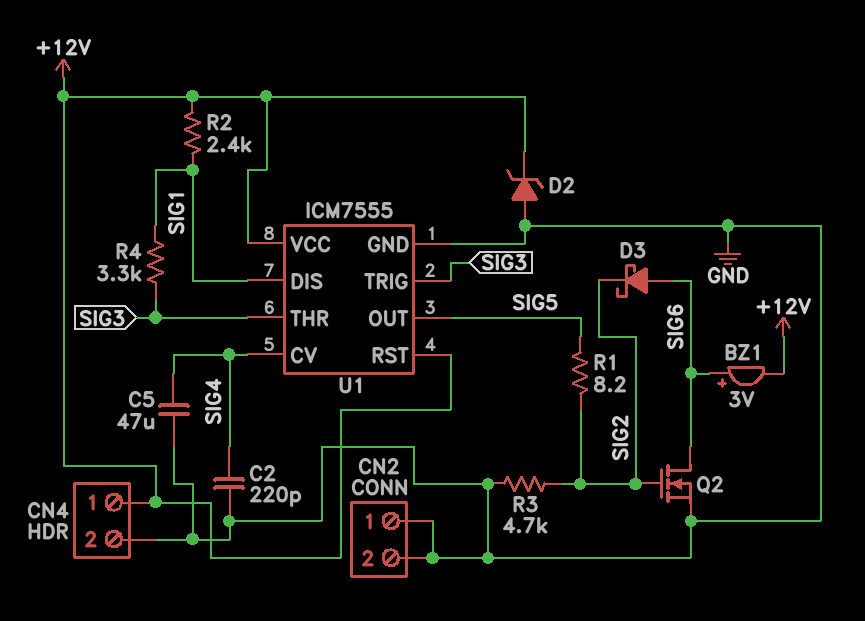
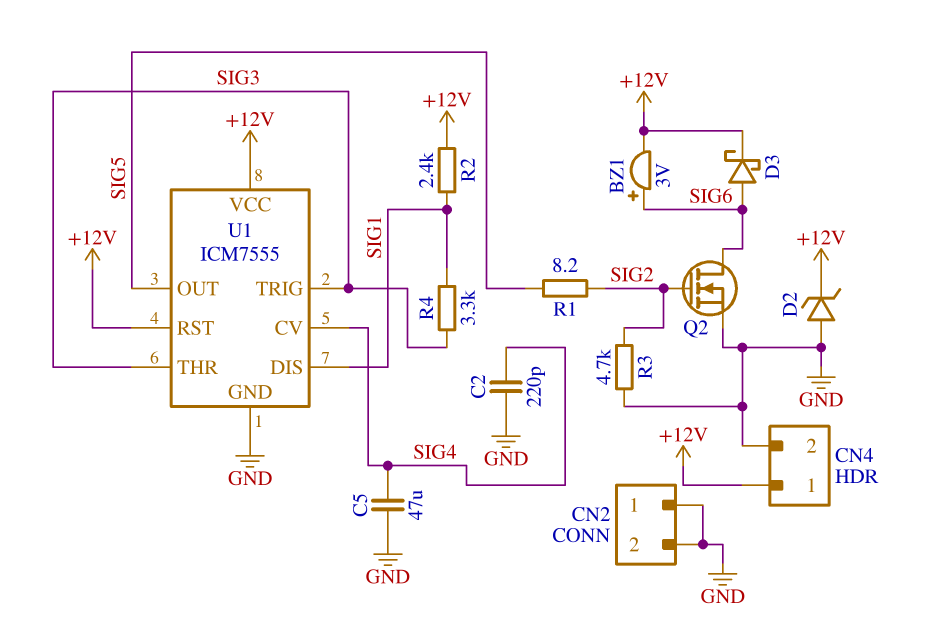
D3: schottky (A SIG6, K SIG2) -> schottky (A SIG6, K +12V)

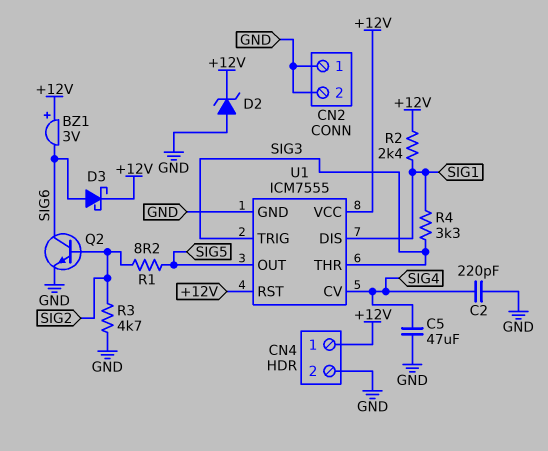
BZ1: buzzer 3V (plus SIG6, minus +12V) -> buzzer 3V (plus +12V, minus SIG6)
Q2: NMOS (G SIG2, D SIG6, S GND) -> NPN (B SIG2, C SIG6, E GND)

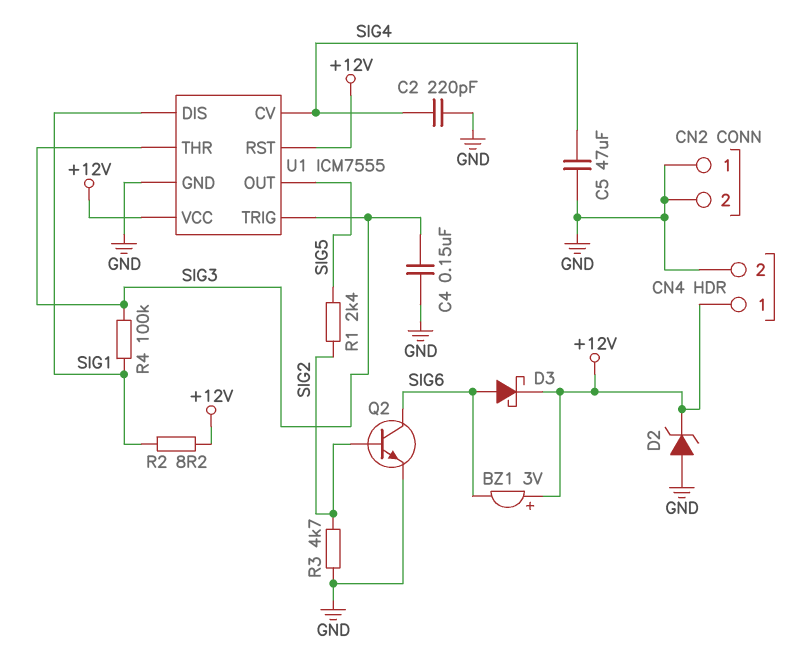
C4: none -> 150nF (GND, SIG3)
R1: 8.2 (SIG2, SIG5) -> 2.4k (SIG2, SIG5)
R2: 2.4k (+12V, SIG1) -> 8.2 (+12V, SIG1)
R4: 3.3k (SIG1, SIG3) -> 100k (SIG1, SIG3)

